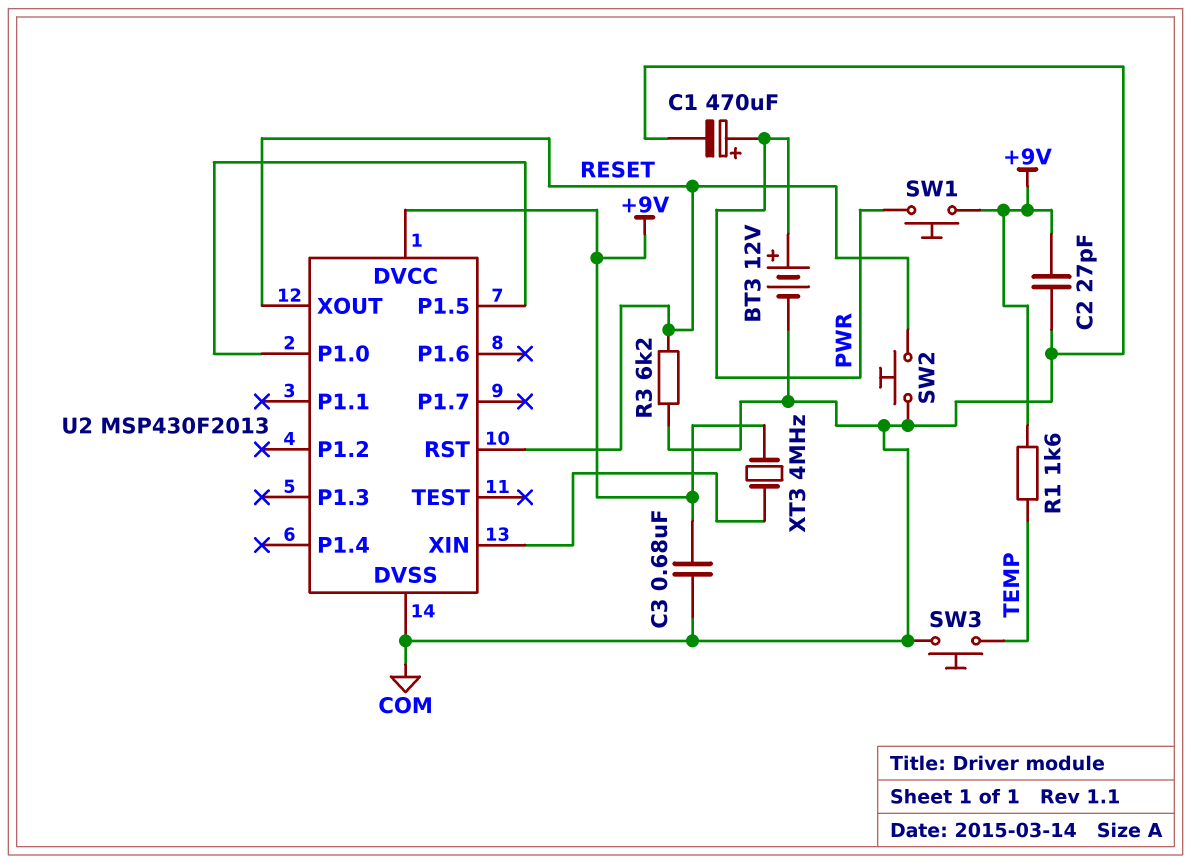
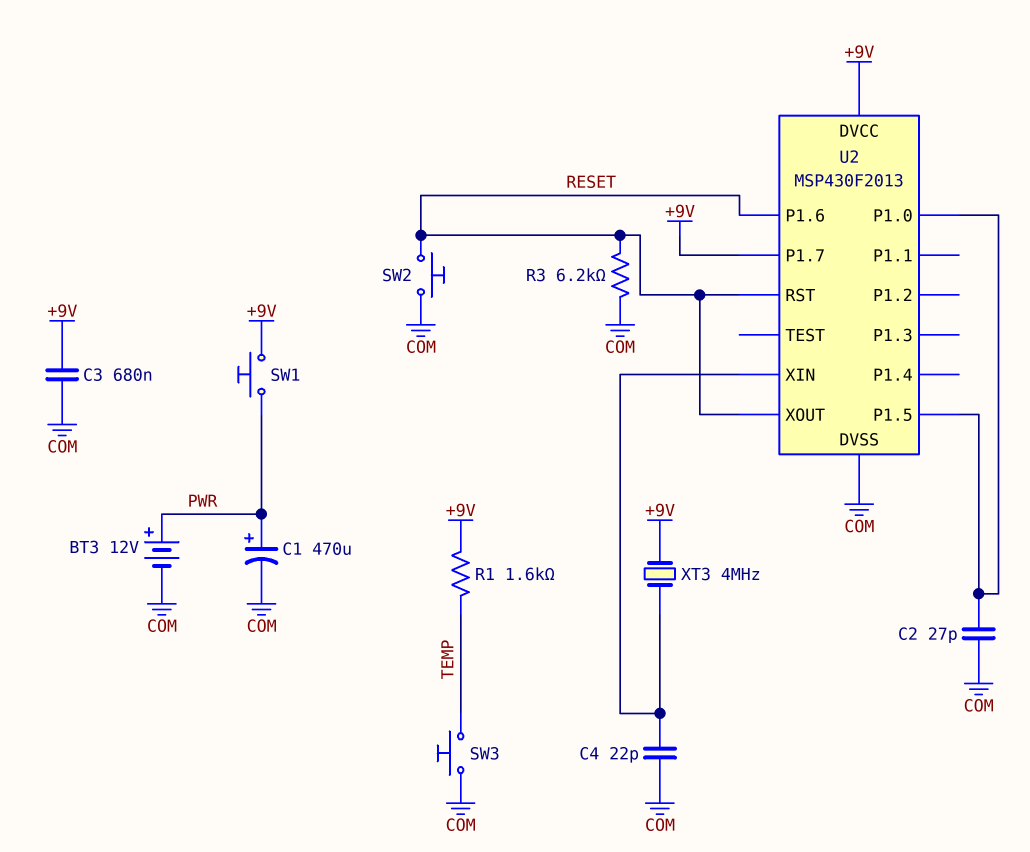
C2: 27pF (+9V, COM) -> 27pF (COM, U2/P1.0)
C4: none -> 22pF (COM, U2/XIN)
U2 pin P1.6: none -> RESET
U2 pin P1.7: none -> +9V

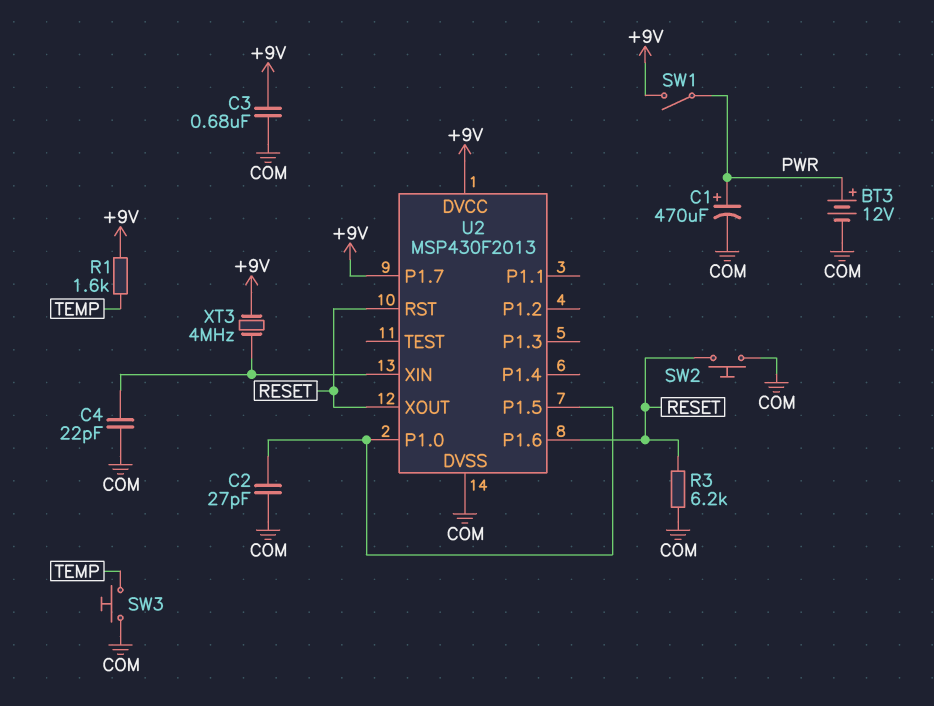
SW1: button (+9V, PWR) -> switch (+9V, PWR)

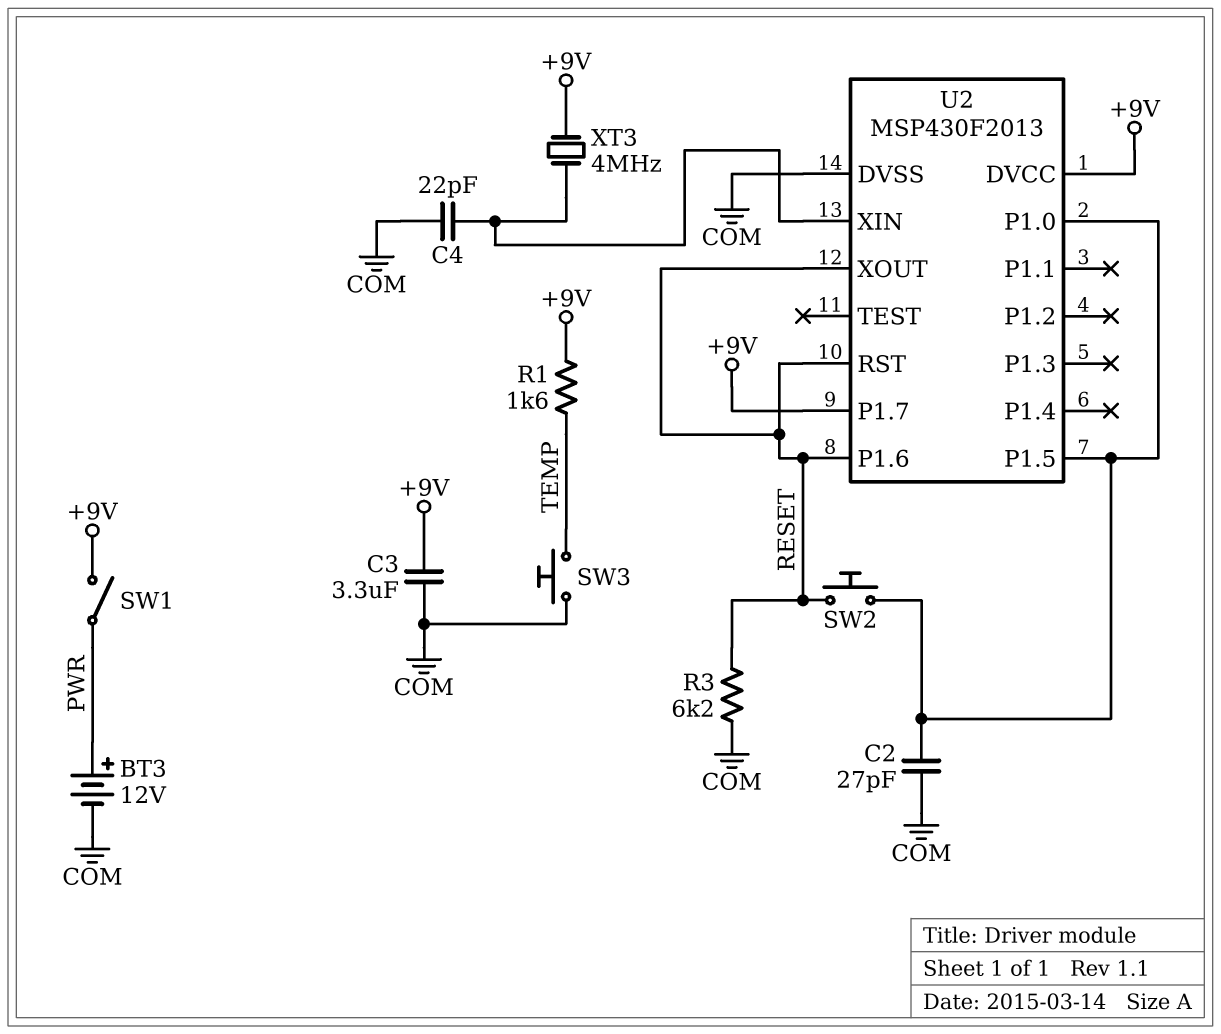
C1: 470uF (plus PWR, minus COM) -> none
C3: 680nF (+9V, COM) -> 3.3uF (+9V, COM)
SW2: button (COM, RESET) -> button (RESET, U2/P1.0)

